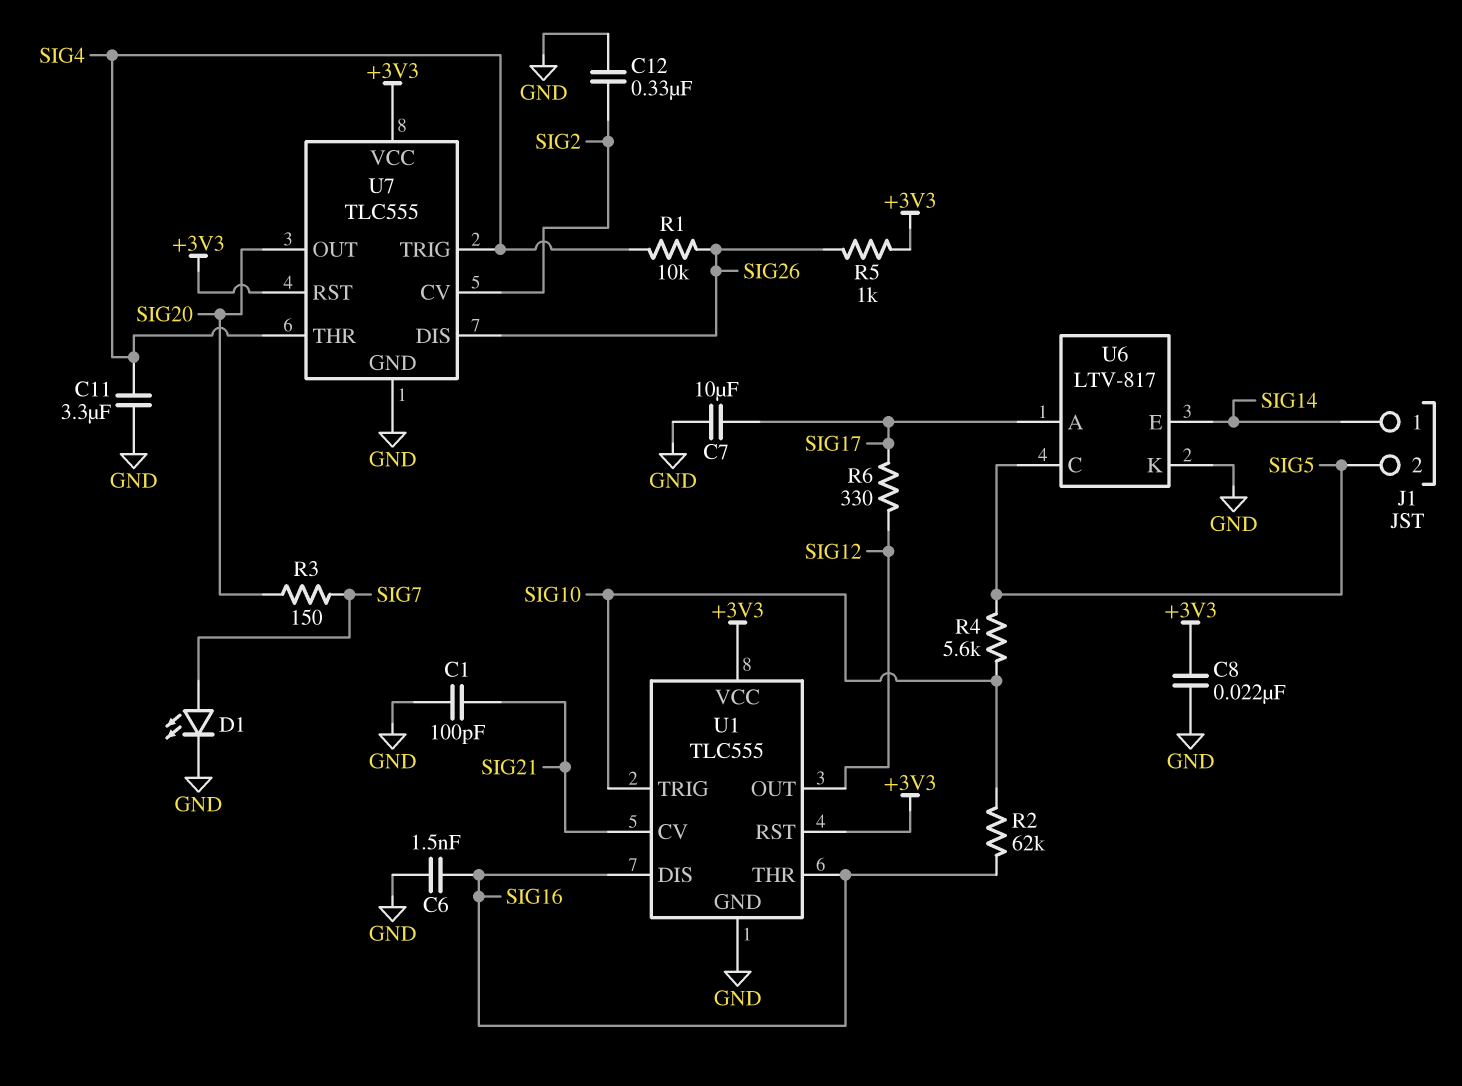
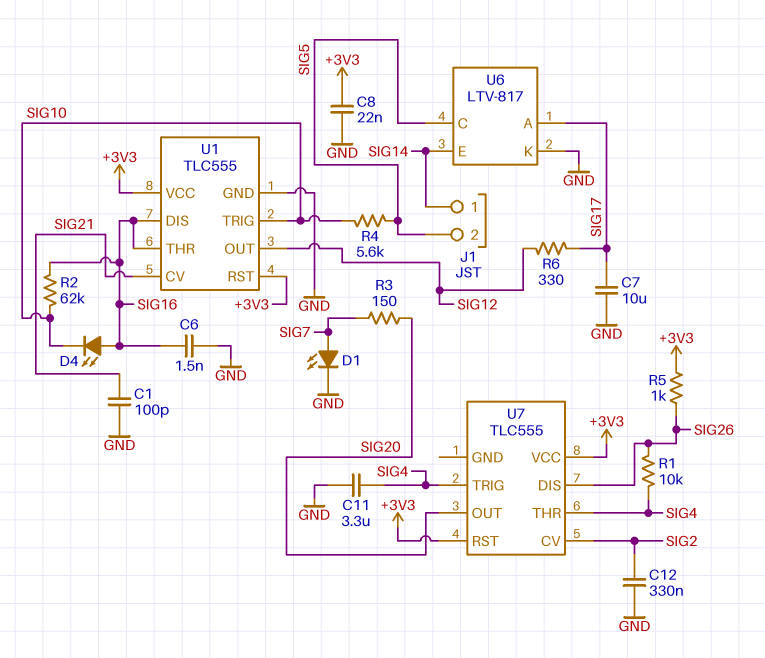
D4: none -> LED (A SIG16, K SIG10)
U7 pin GND: GND -> none

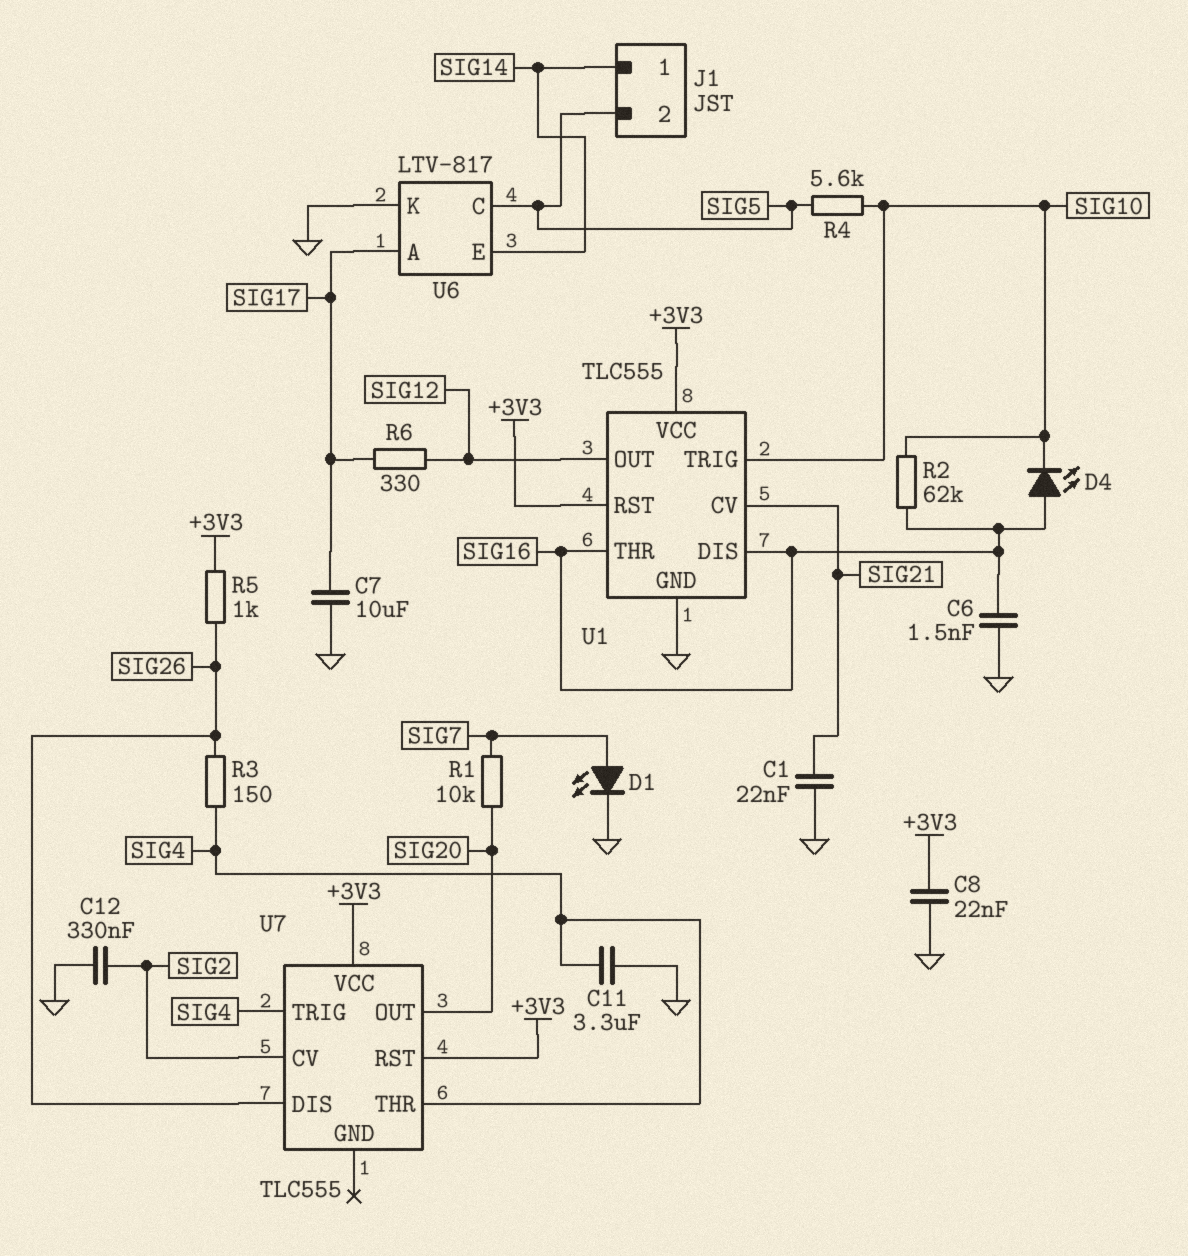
C1: 100pF (GND, SIG21) -> 22nF (GND, SIG21)
R1: 10k (SIG4, SIG26) -> 10k (SIG7, SIG20)
R3: 150 (SIG7, SIG20) -> 150 (SIG4, SIG26)

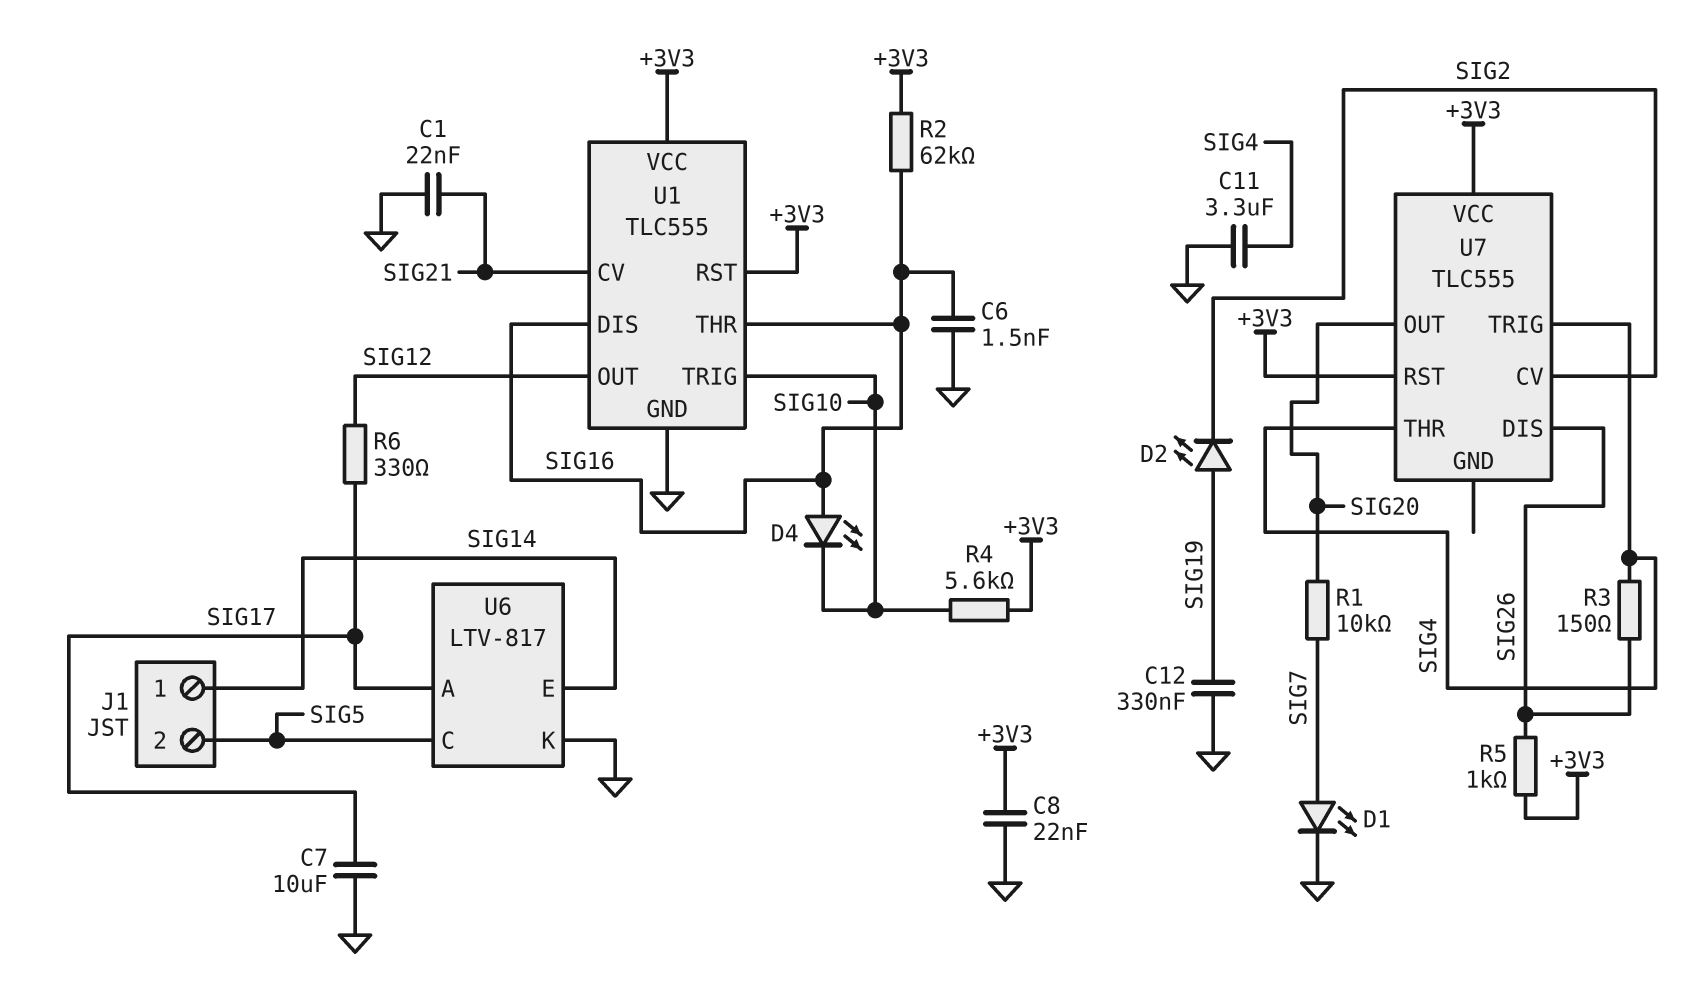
C12: 330nF (GND, SIG2) -> 330nF (GND, SIG19)
D2: none -> LED (A SIG19, K SIG2)
R2: 62k (SIG10, SIG16) -> 62k (+3V3, SIG16)
R4: 5.6k (SIG5, SIG10) -> 5.6k (+3V3, SIG10)

